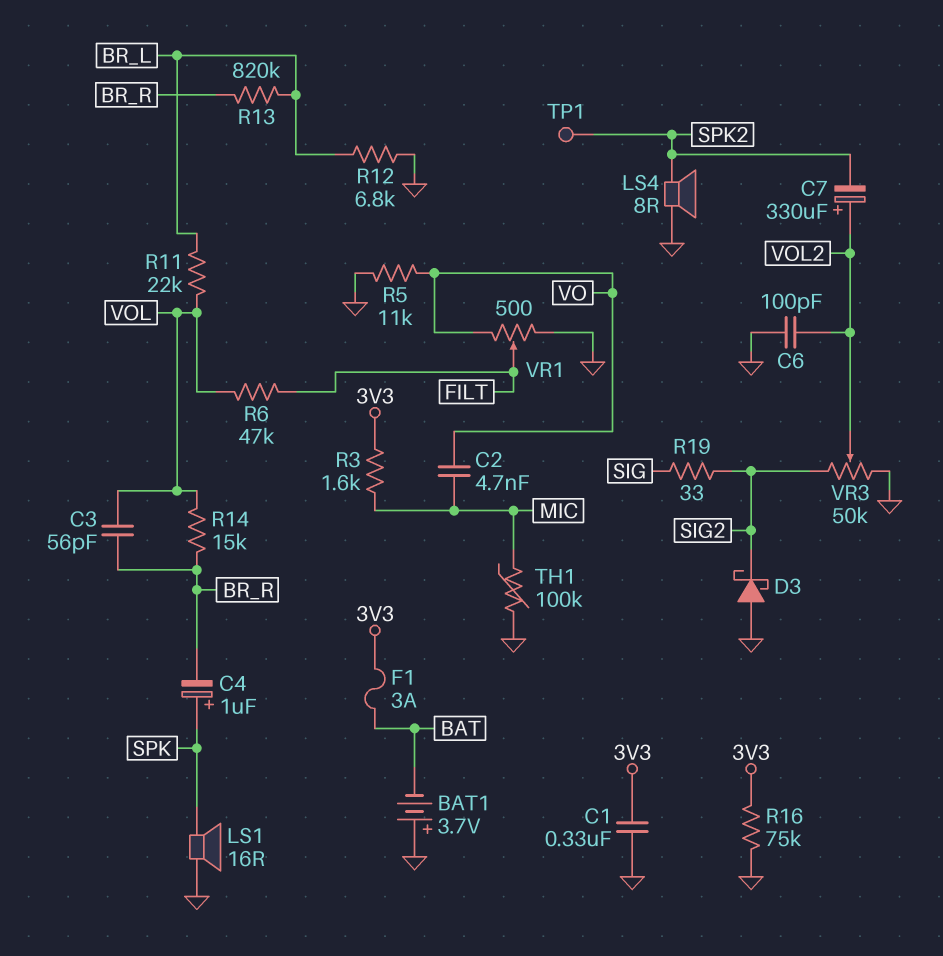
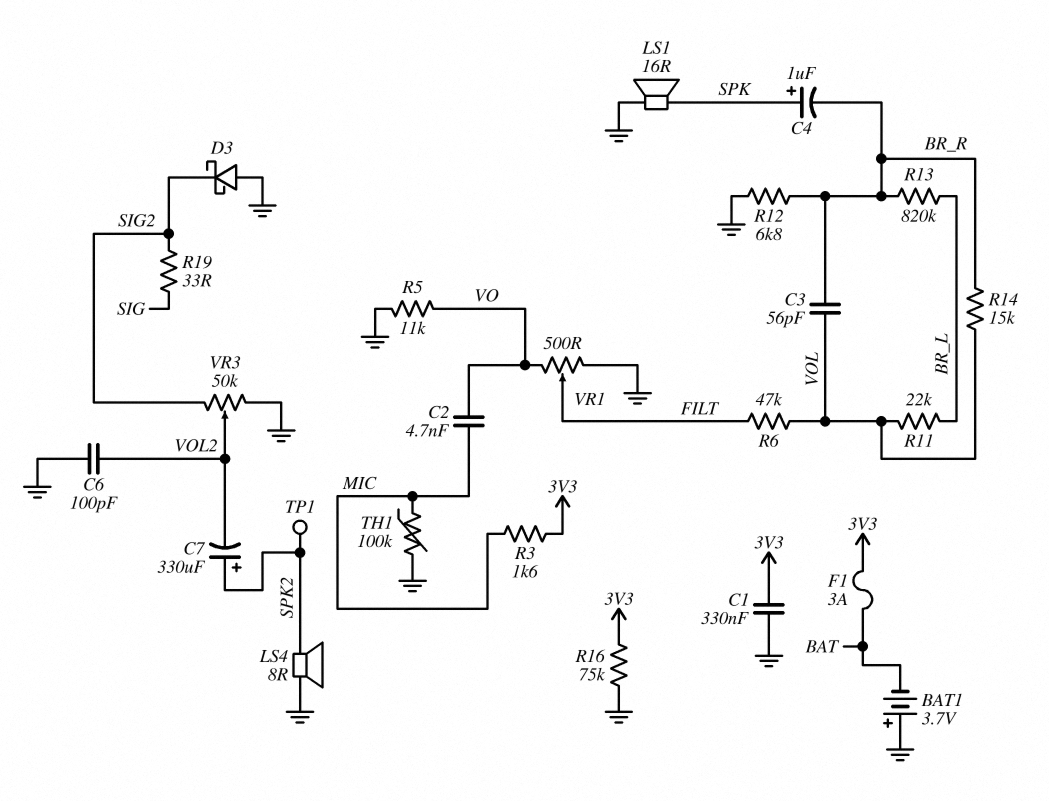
C7: 330uF (plus VOL2, minus SPK2) -> 330uF (plus SPK2, minus VOL2)
R12: 6.8k (BR_L, GND) -> 6.8k (BR_R, GND)

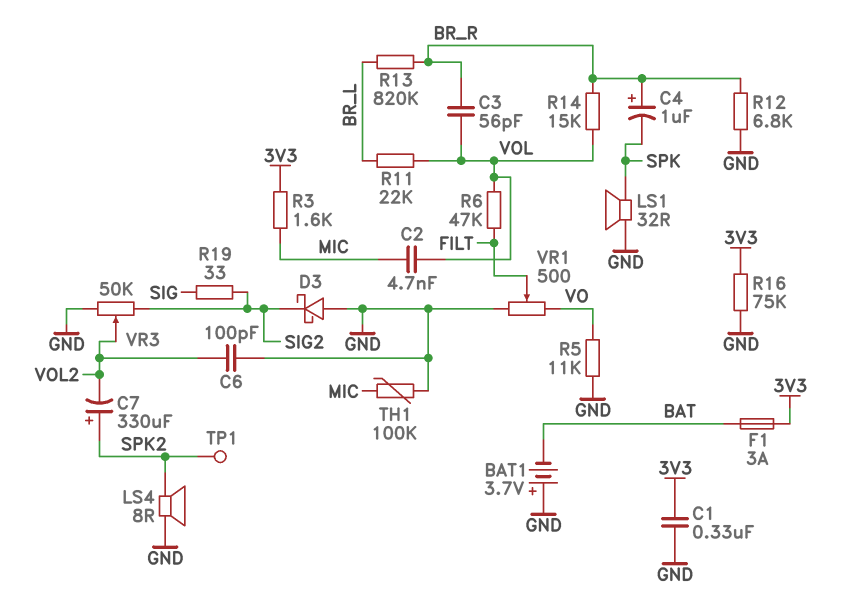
C2: 4.7nF (MIC, VO) -> 4.7nF (MIC, VOL)
C4: 1uF (plus SPK, minus BR_R) -> 1uF (plus BR_R, minus SPK)
LS1: speaker 16R (GND, SPK) -> speaker 32R (GND, SPK)

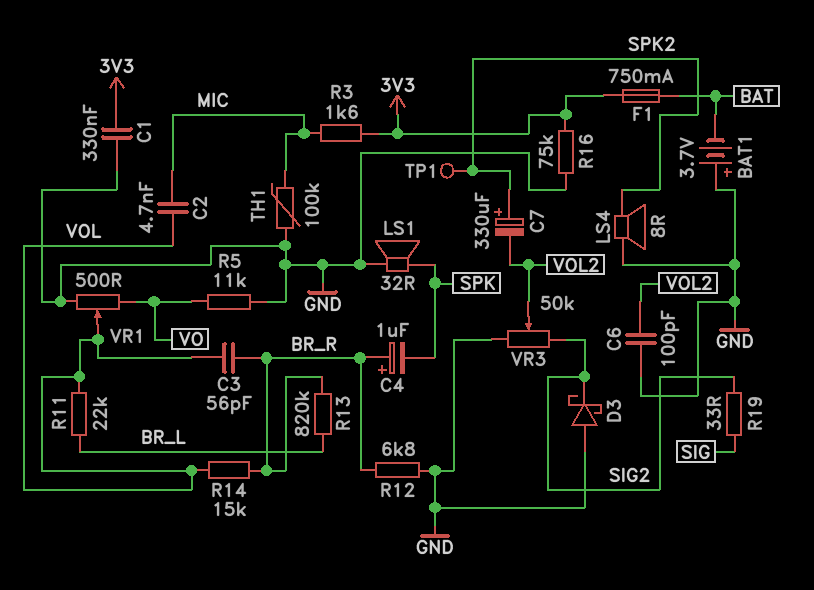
F1: 3A (3V3, BAT) -> 750mA (3V3, BAT)
R6: 47k (FILT, VOL) -> none
VR1: 500 (GND, VO, wiper FILT) -> 500 (GND, VO, wiper VOL)

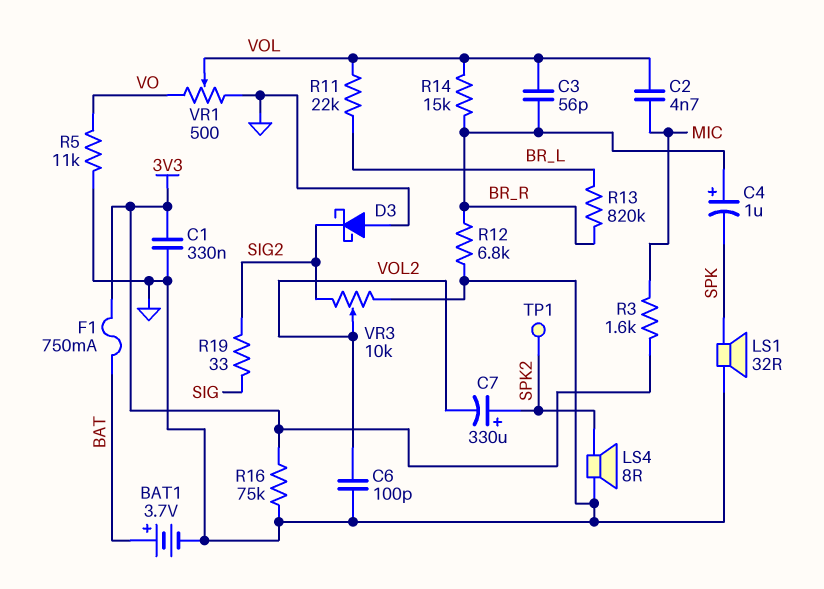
BAT1: 3.7V (plus GND, minus BAT) -> 3.7V (plus BAT, minus GND)
TH1: 100k (GND, MIC) -> none
VR3: 50k (GND, SIG2, wiper VOL2) -> 10k (GND, SIG2, wiper VOL2)

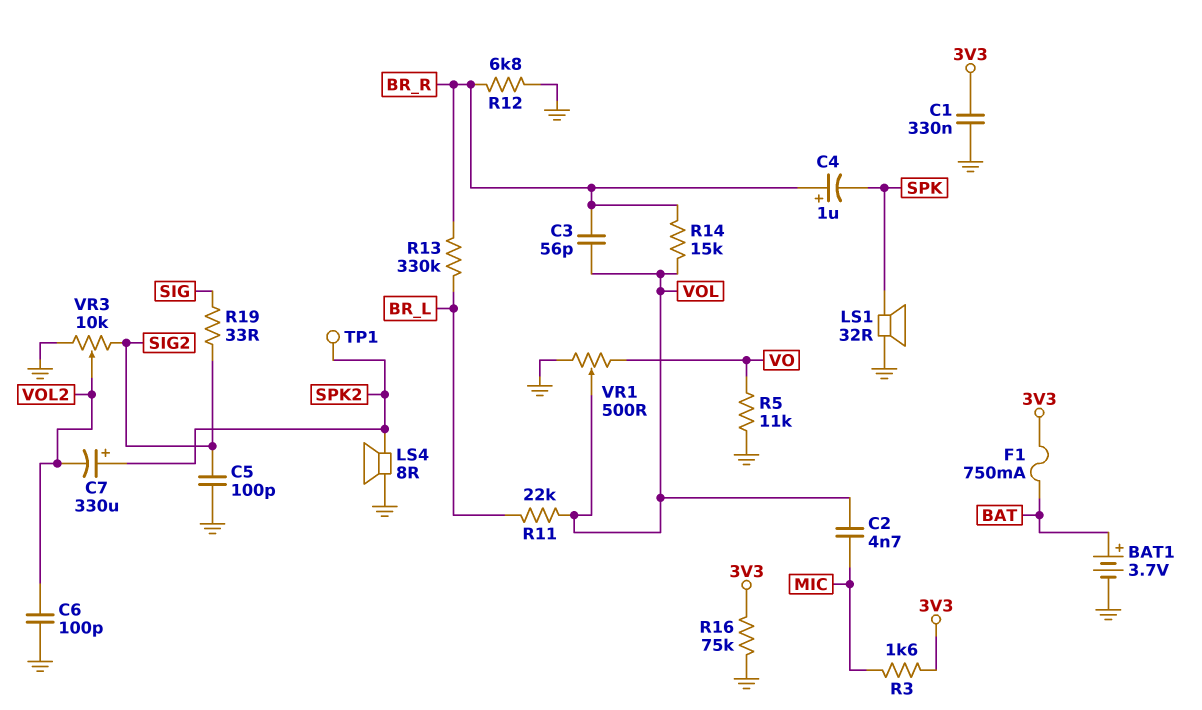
C5: none -> 100pF (GND, SIG2)
D3: schottky (A GND, K SIG2) -> none
R13: 820k (BR_L, BR_R) -> 330k (BR_L, BR_R)

